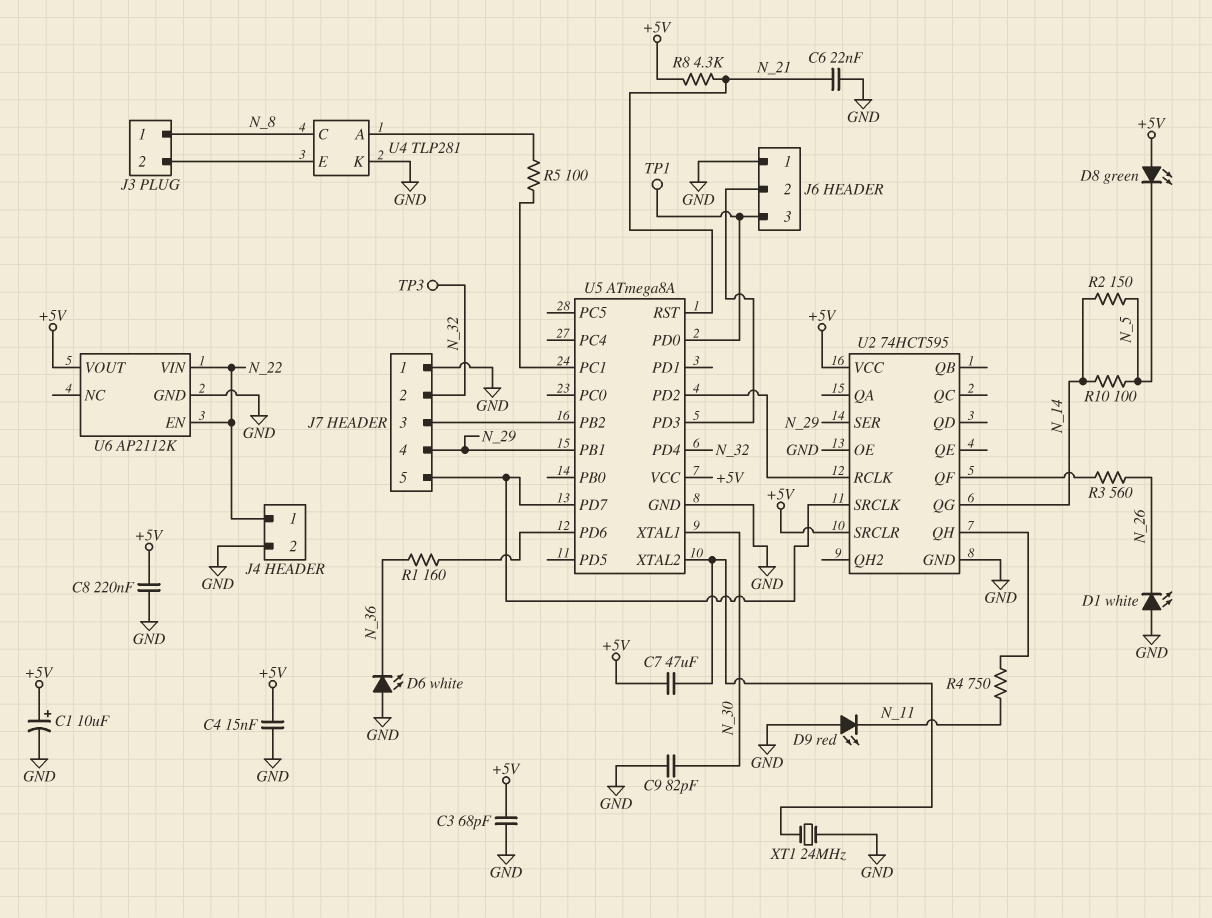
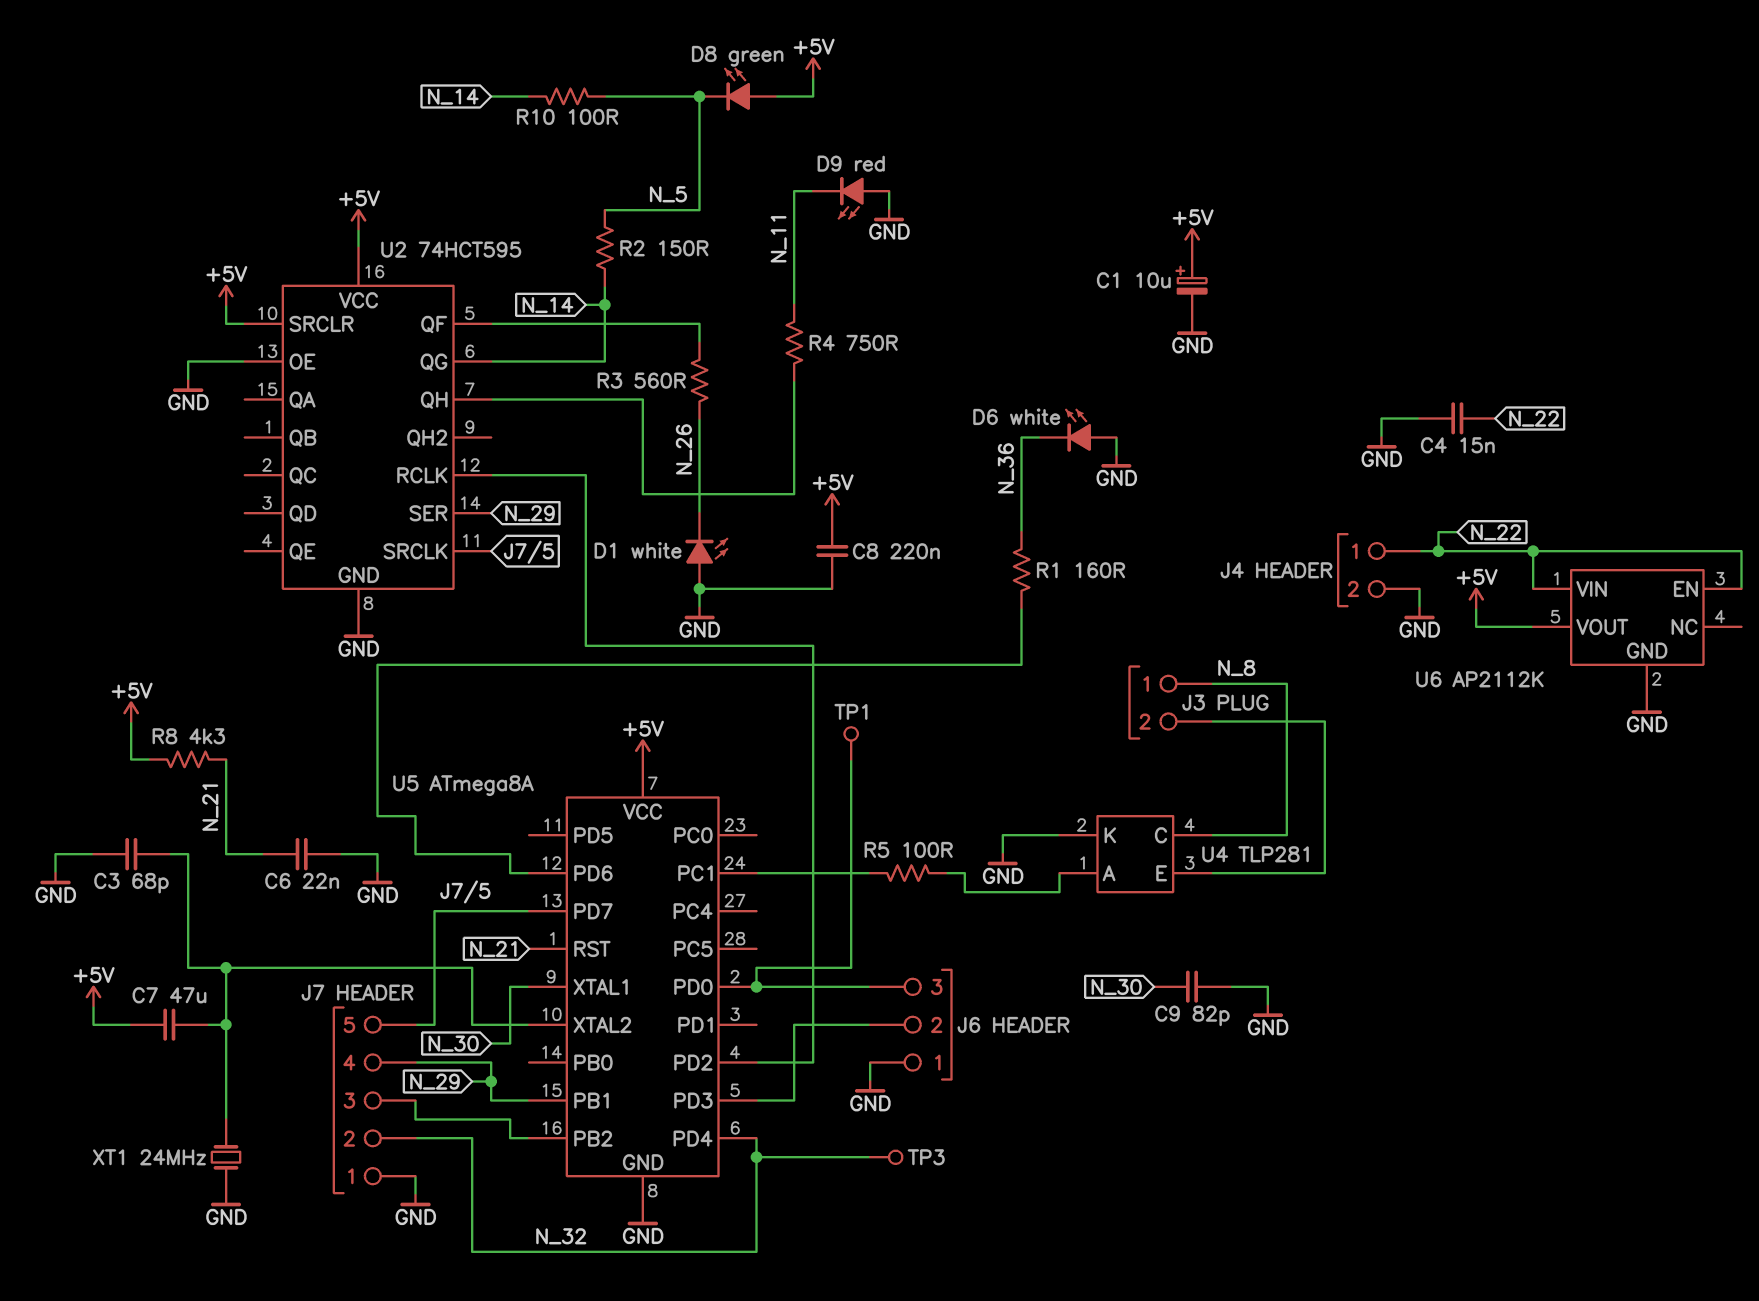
C3: 68pF (+5V, GND) -> 68pF (GND, U5/XTAL2)
C4: 15nF (+5V, GND) -> 15nF (GND, N_22)

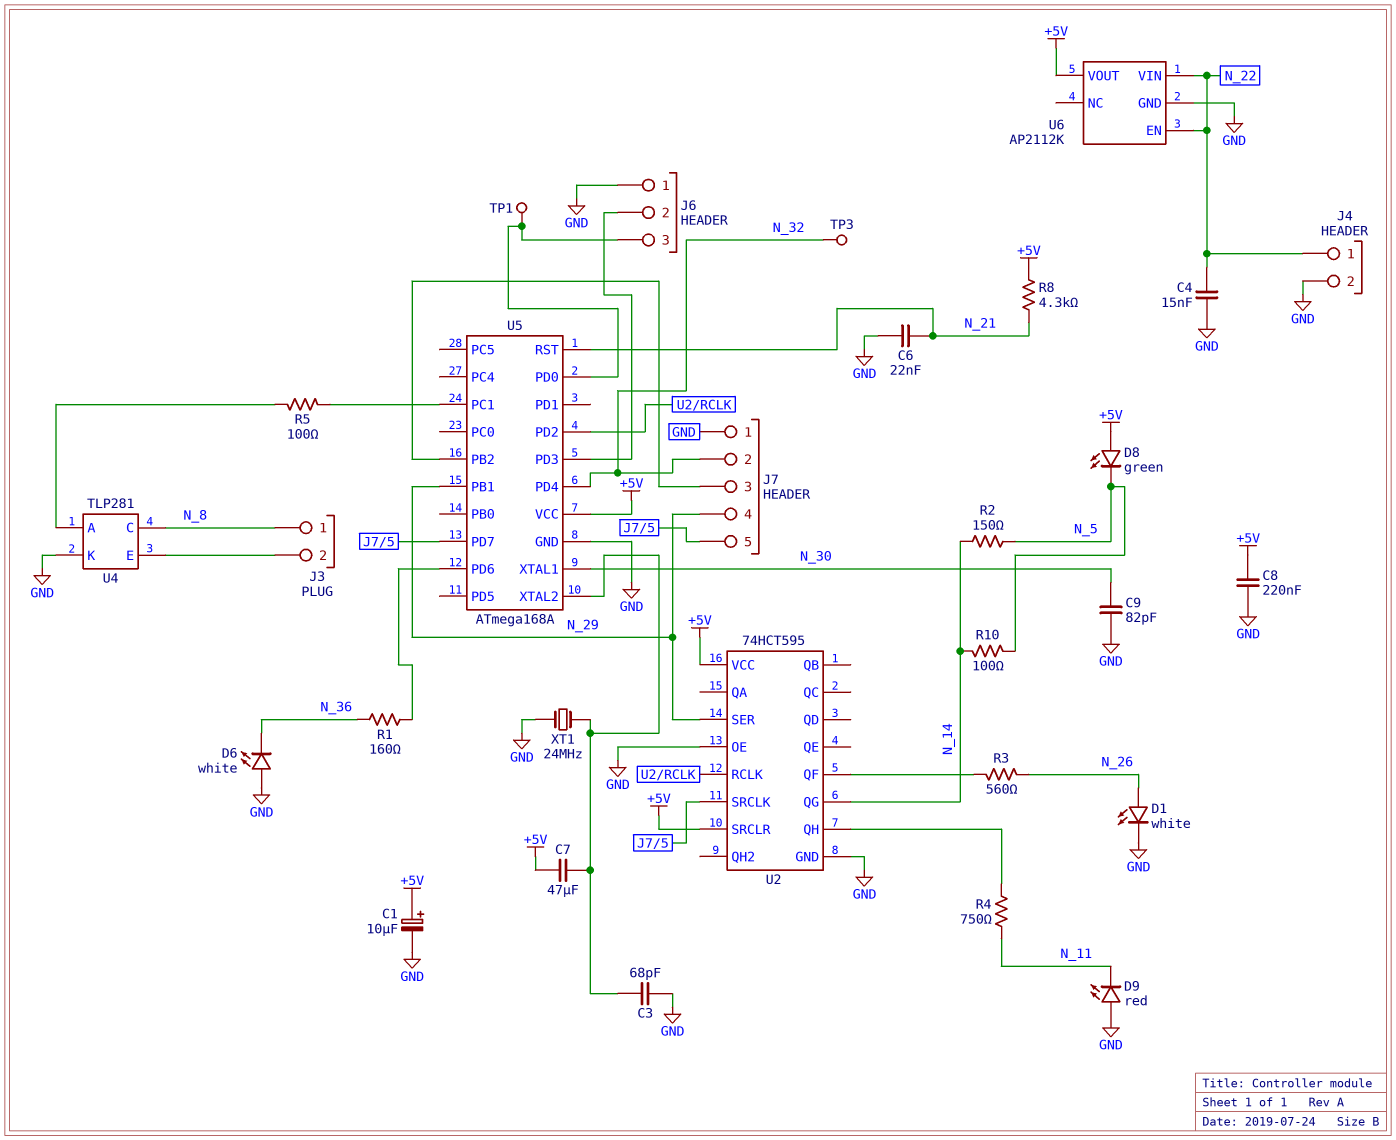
D1: LED white (A GND, K N_26) -> LED white (A N_26, K GND)
U5: ATmega8A -> ATmega168A

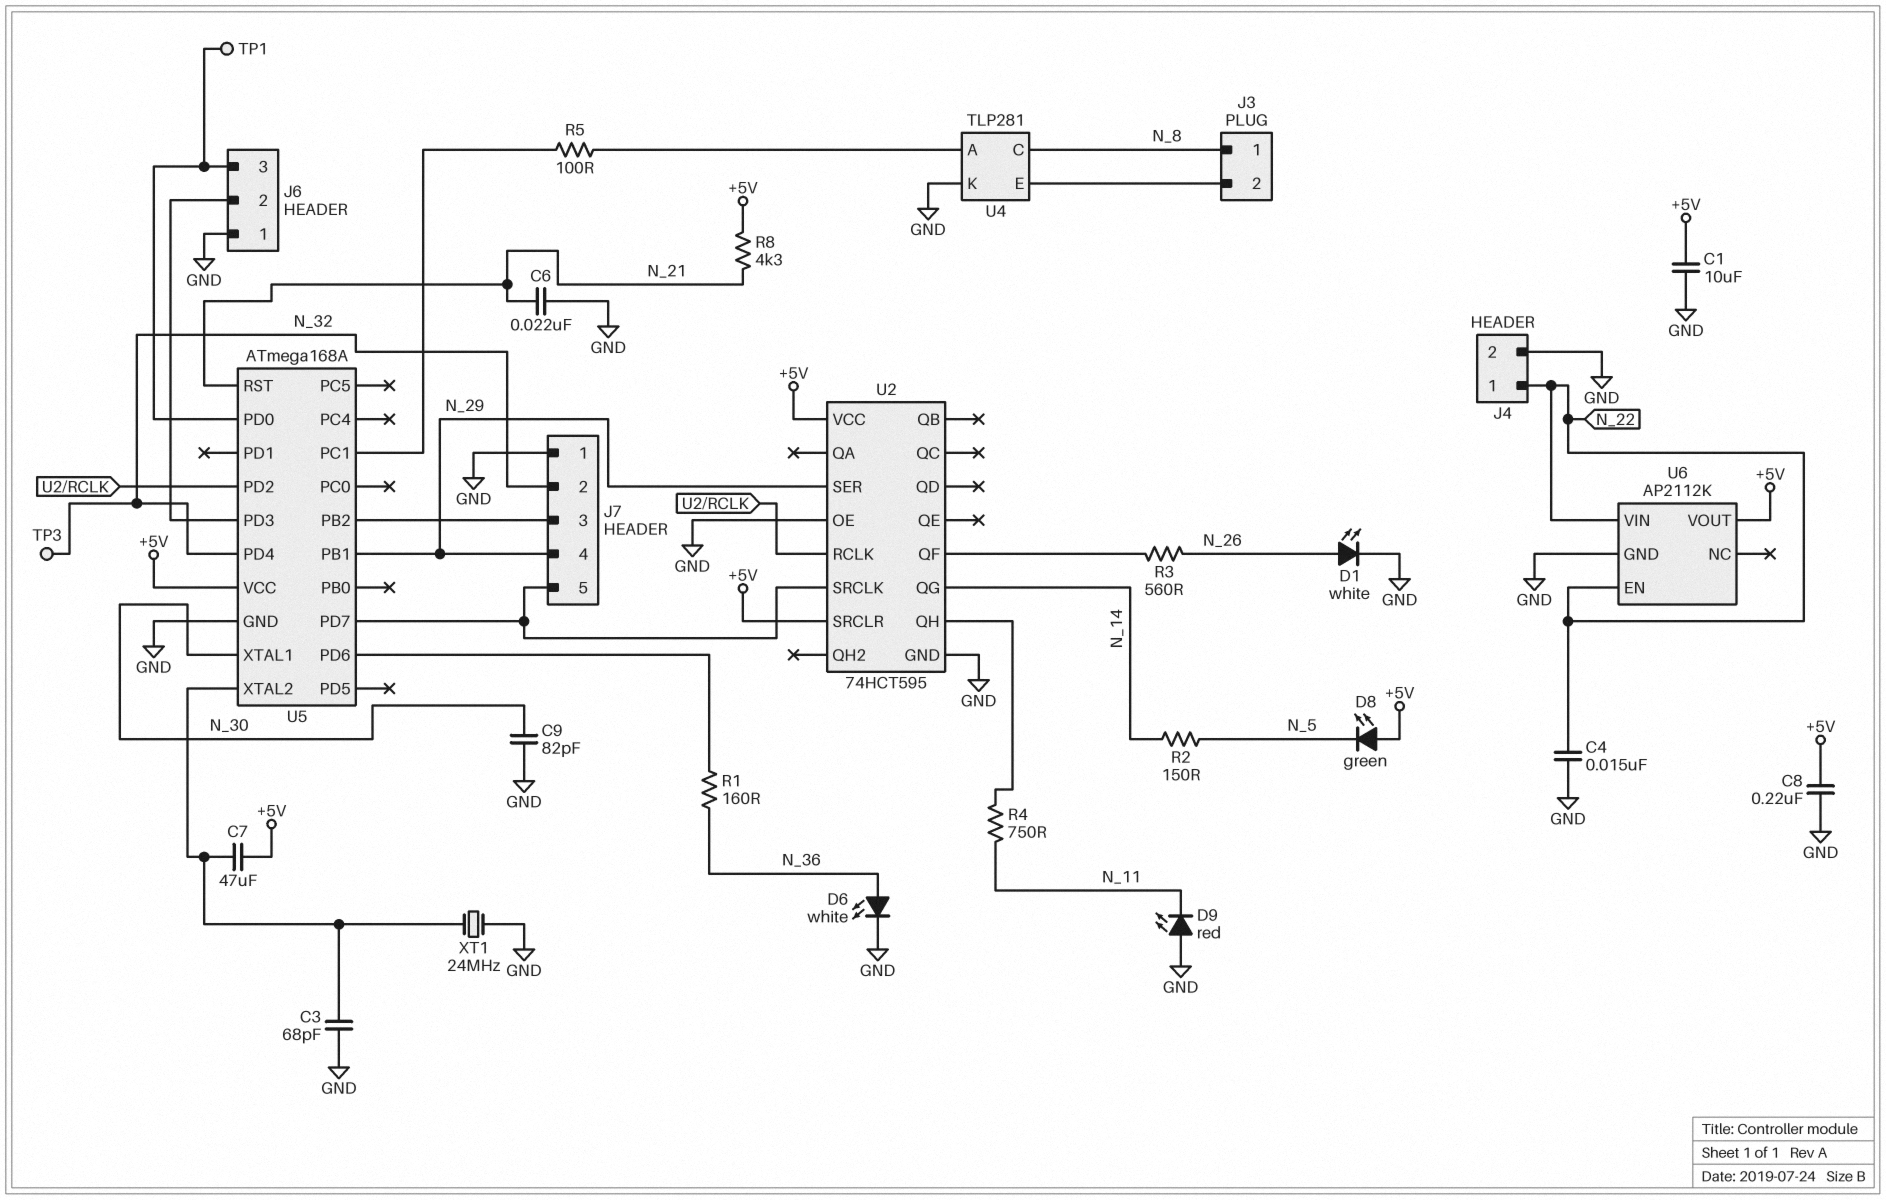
C1: 10uF (plus +5V, minus GND) -> 10uF (+5V, GND)
D6: LED white (A GND, K N_36) -> LED white (A N_36, K GND)
R10: 100 (N_5, N_14) -> none

